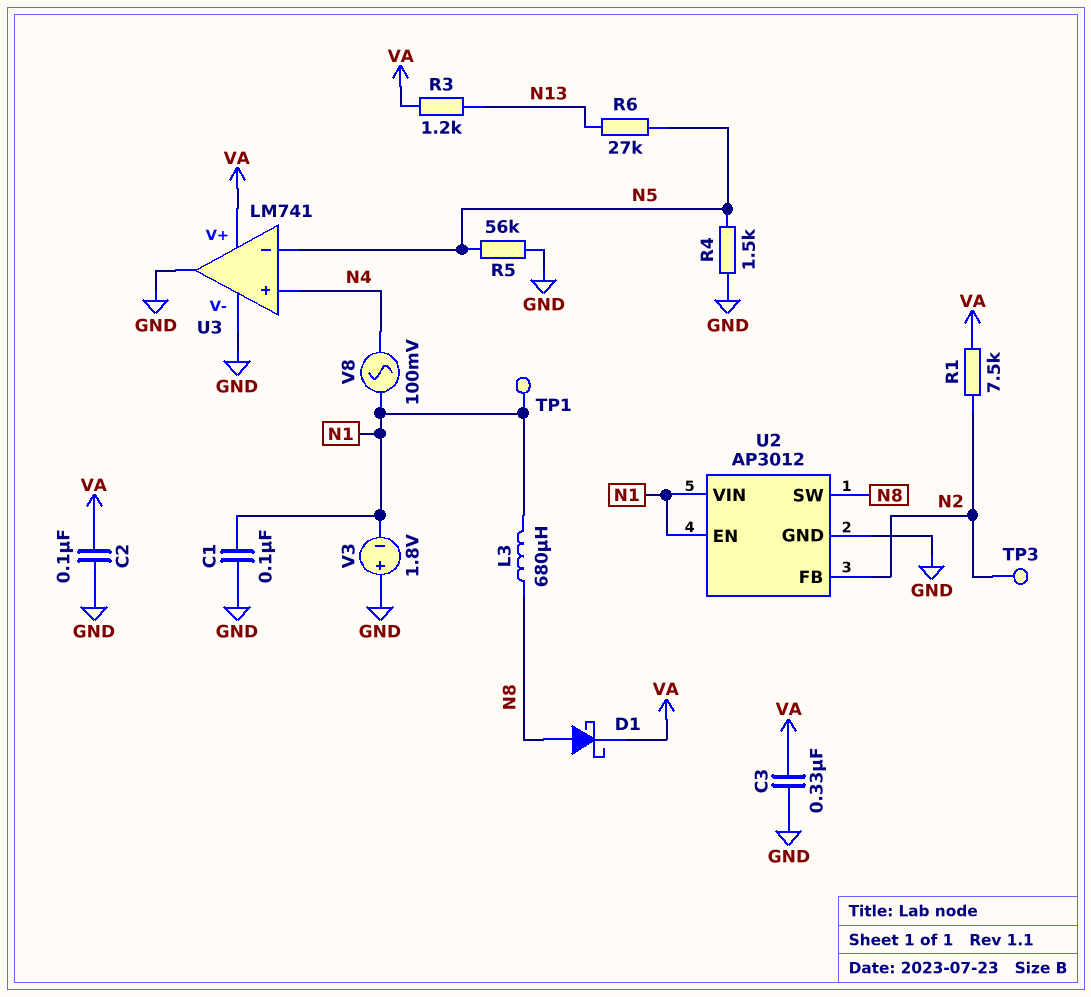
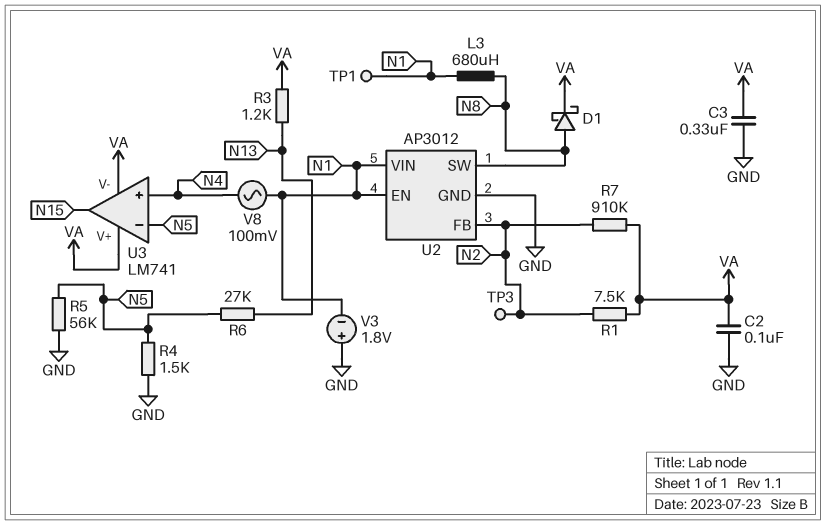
C1: 100nF (GND, N1) -> none
R7: none -> 910k (N2, VA)
U3 pin V-: GND -> VA
U3 pin out: GND -> N15

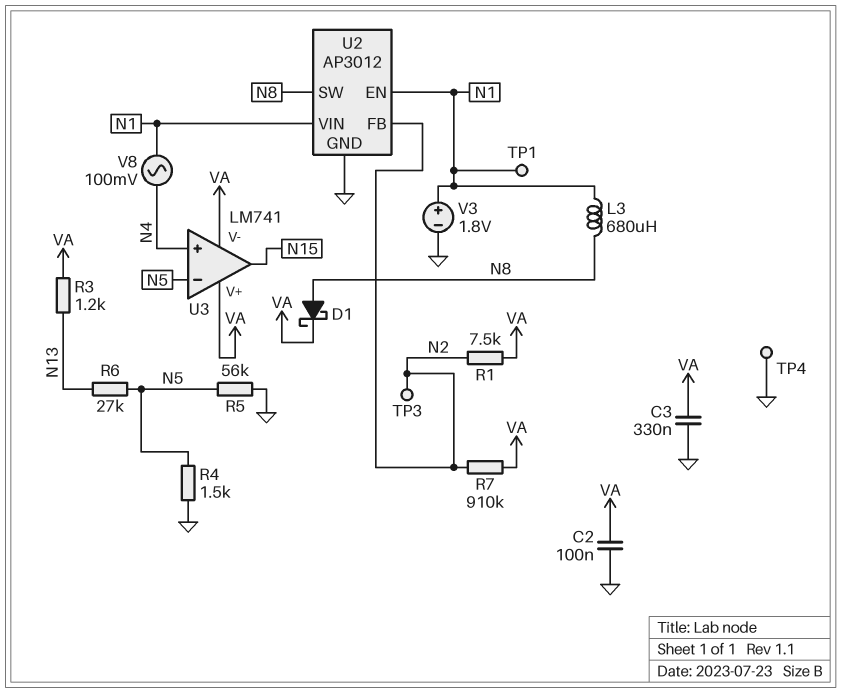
TP4: none -> test point (GND)
V3: 1.8V (plus GND, minus N1) -> 1.8V (plus N1, minus GND)

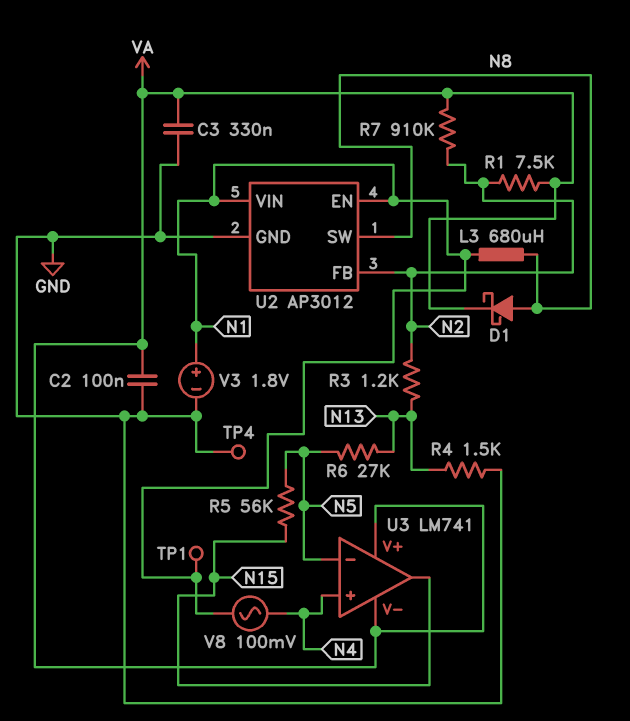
R3: 1.2k (N13, VA) -> 1.2k (N2, N13)
R4: 1.5k (GND, N5) -> 1.5k (GND, N13)
R5: 56k (GND, N5) -> 56k (N5, N15)
TP3: test point (N2) -> none

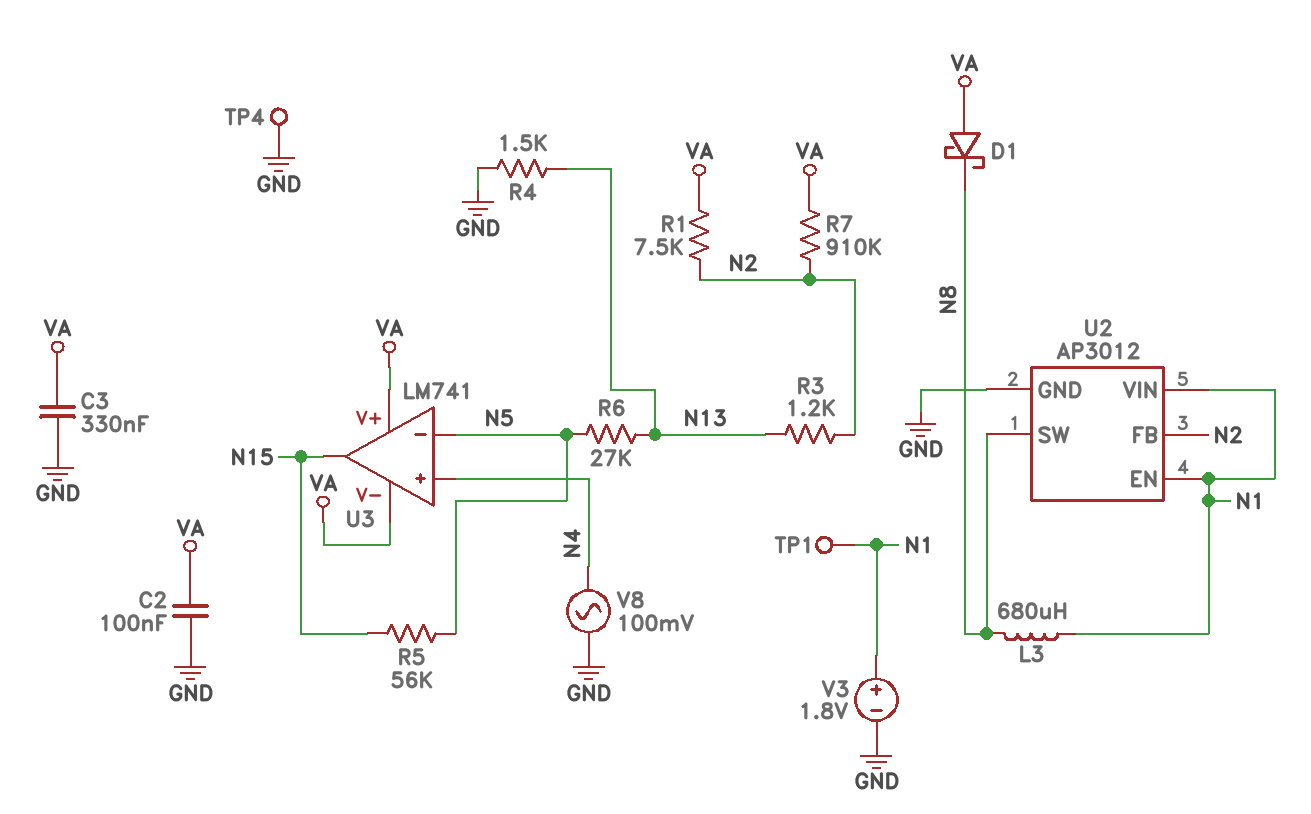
D1: schottky (A N8, K VA) -> schottky (A VA, K N8)
V8: AC 100mV (N1, N4) -> AC 100mV (GND, N4)

